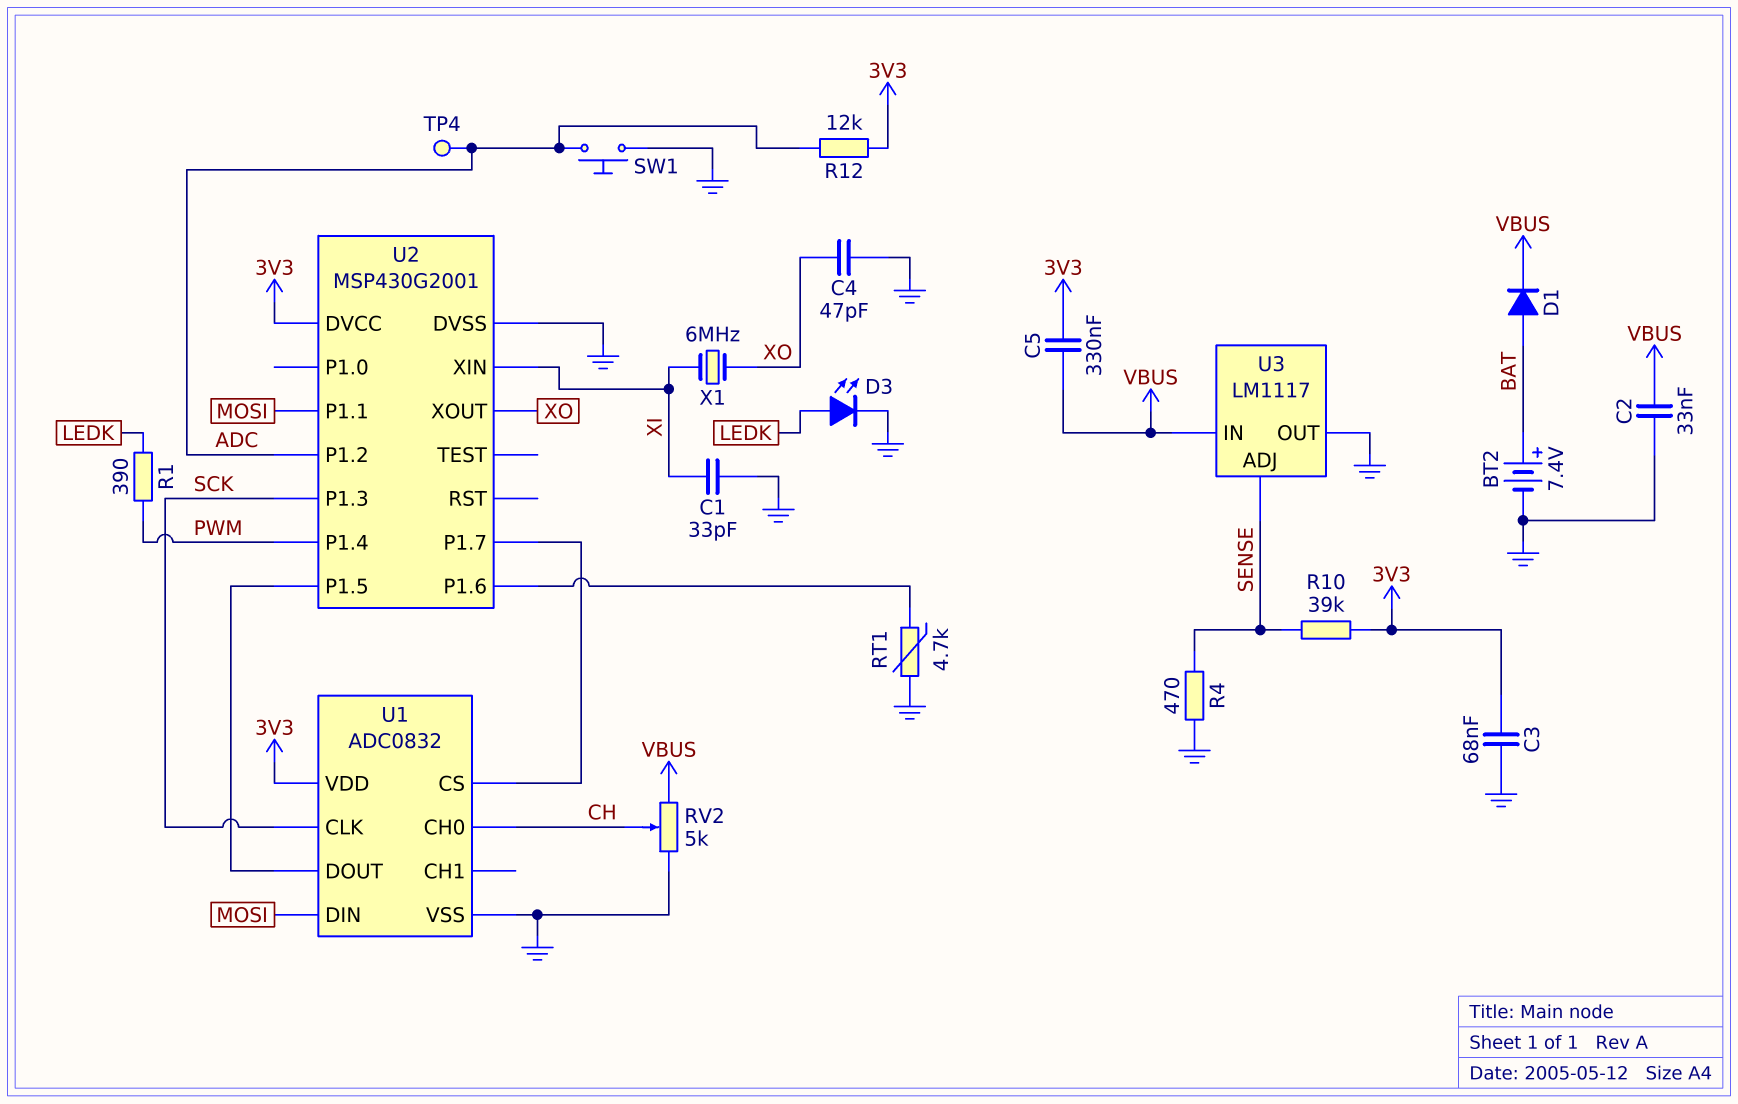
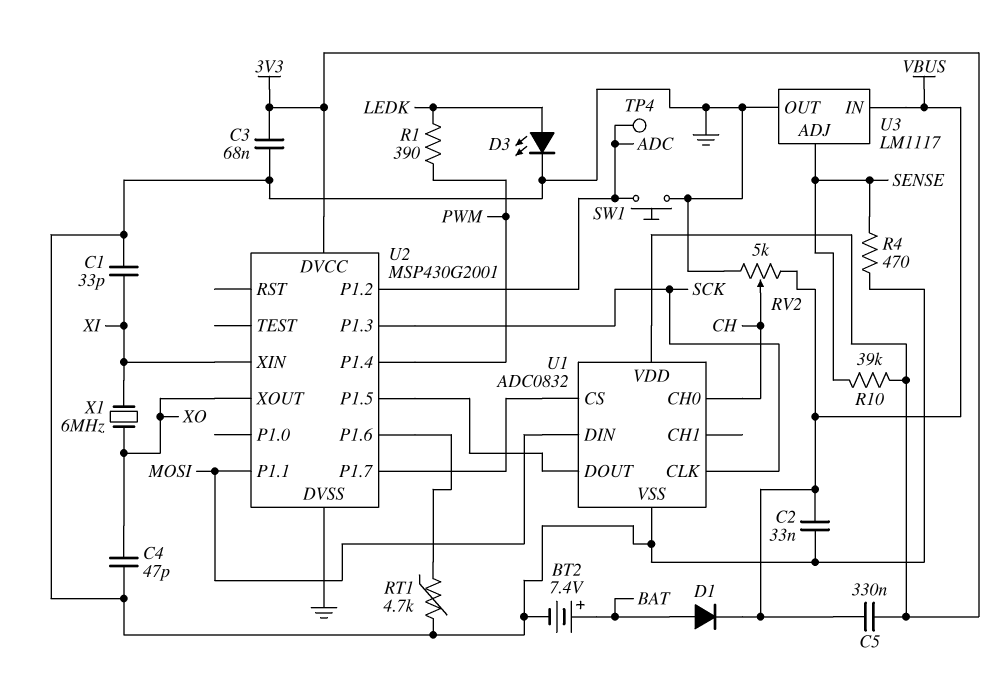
R12: 12k (3V3, ADC) -> none

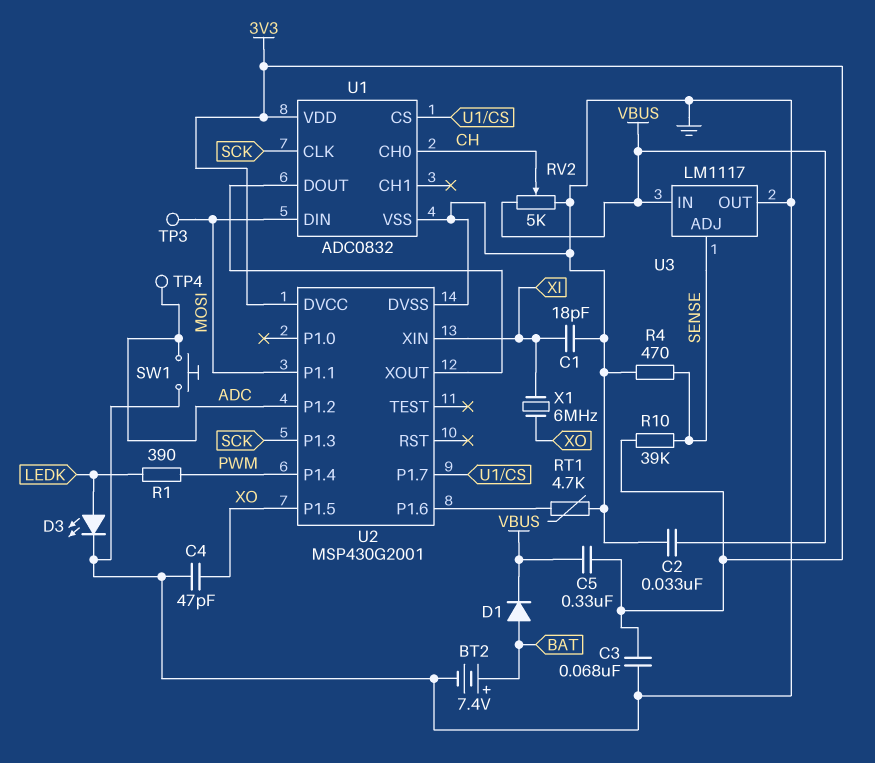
C1: 33pF (GND, XI) -> 18pF (GND, XI)
TP3: none -> test point (MOSI)
U2 pin P1.5: U1/DOUT -> XO
U2 pin XOUT: XO -> U1/DOUT

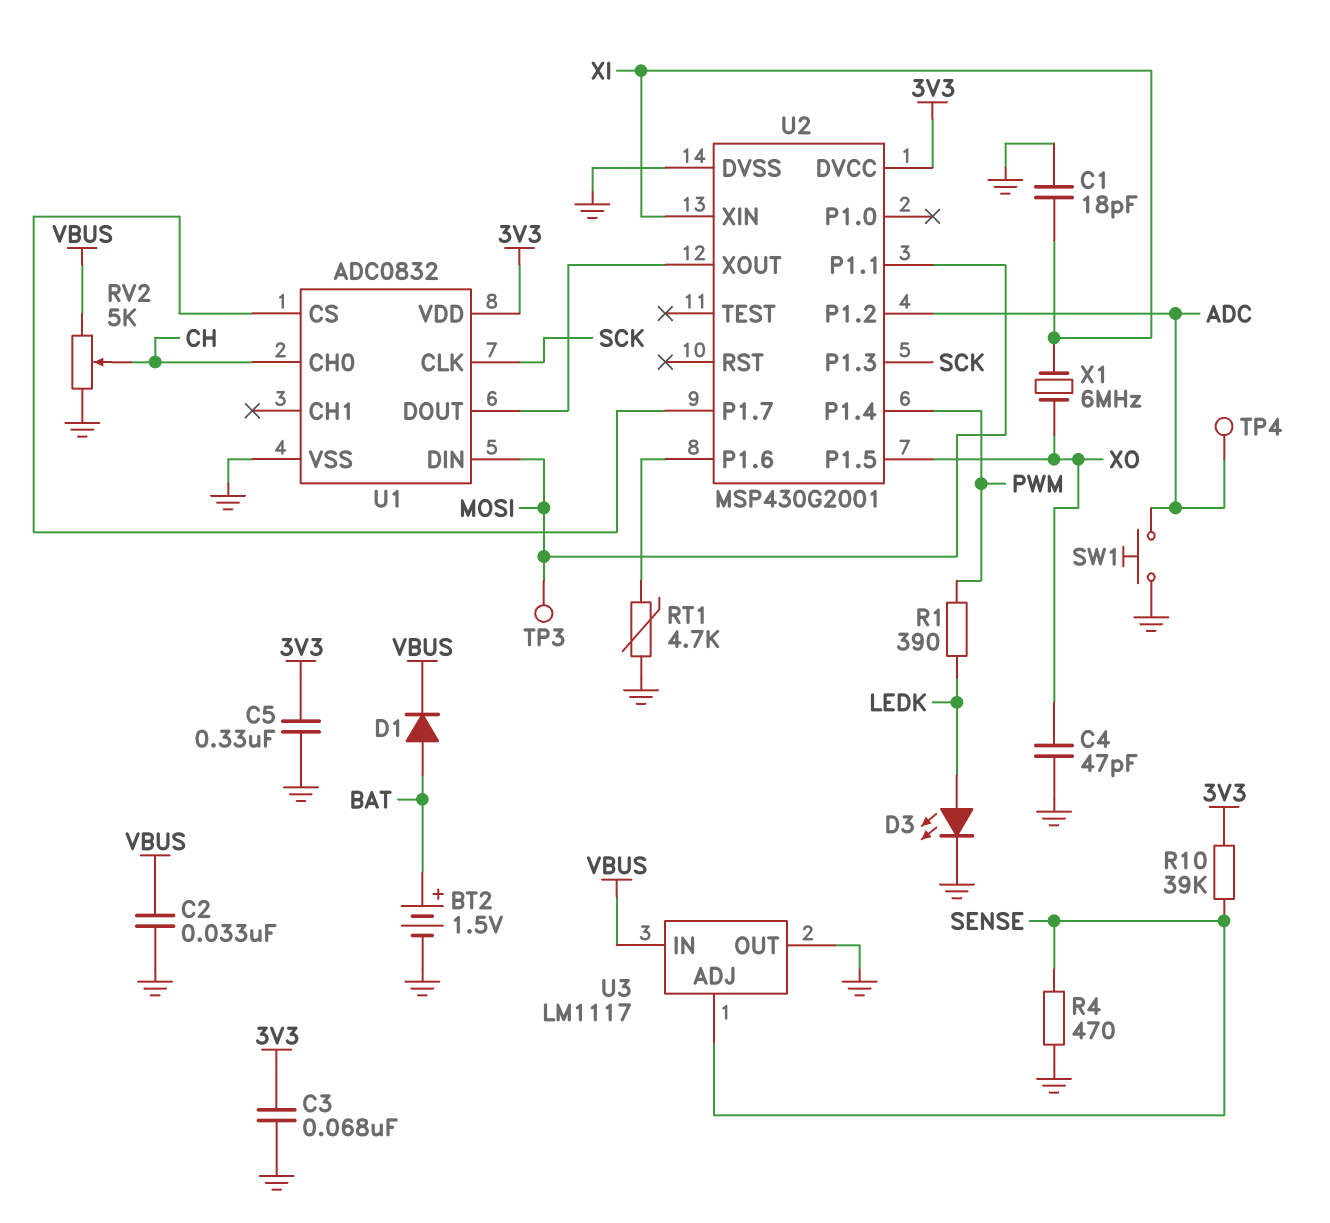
BT2: 7.4V (plus BAT, minus GND) -> 1.5V (plus BAT, minus GND)
C5: 330nF (3V3, VBUS) -> 330nF (3V3, GND)

